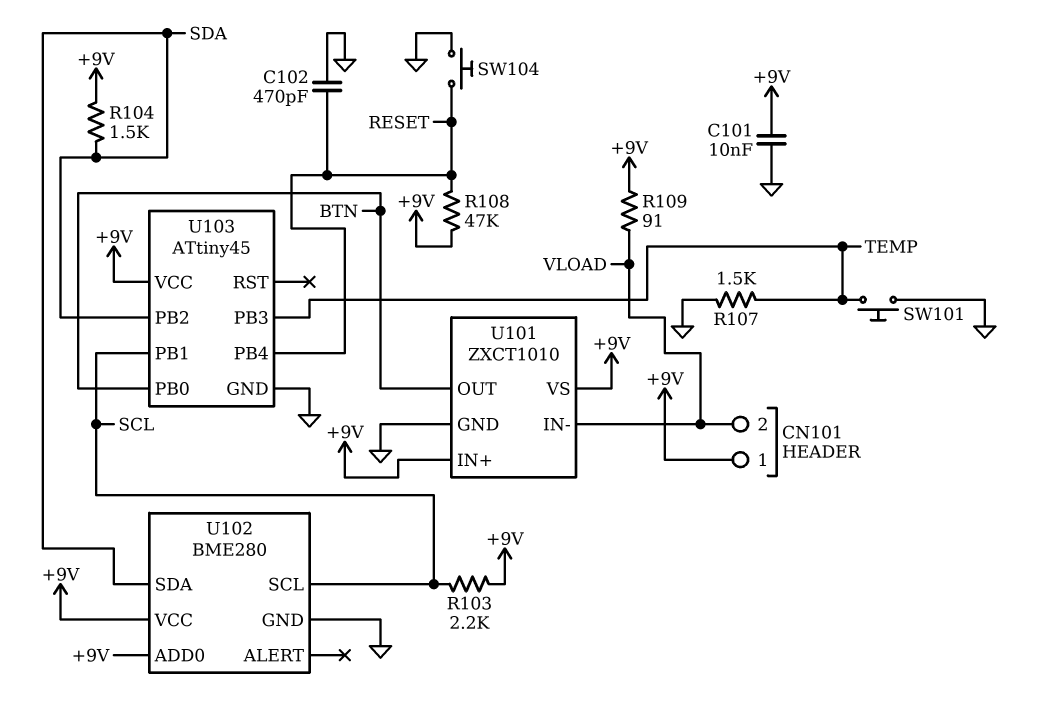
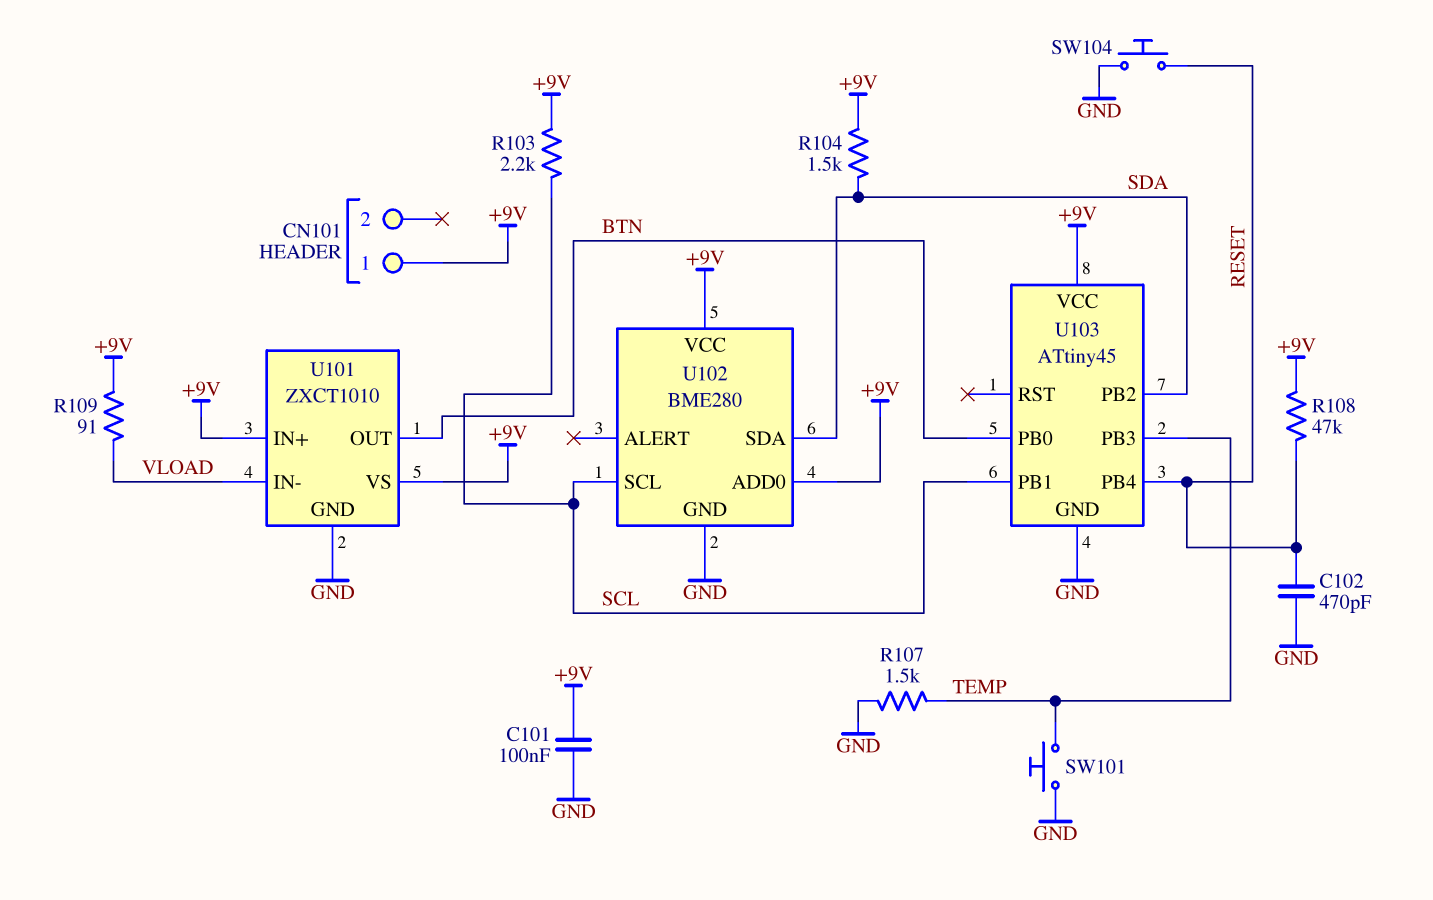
C101: 10nF (+9V, GND) -> 100nF (+9V, GND)
CN101 pin 2: VLOAD -> none

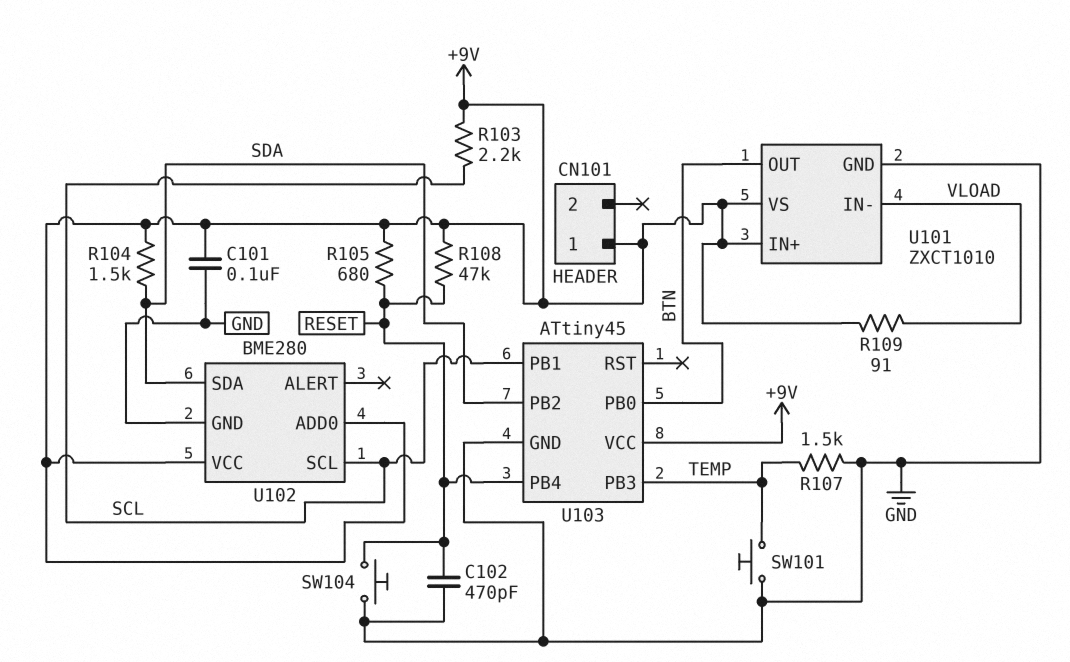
R105: none -> 680 (+9V, RESET)

